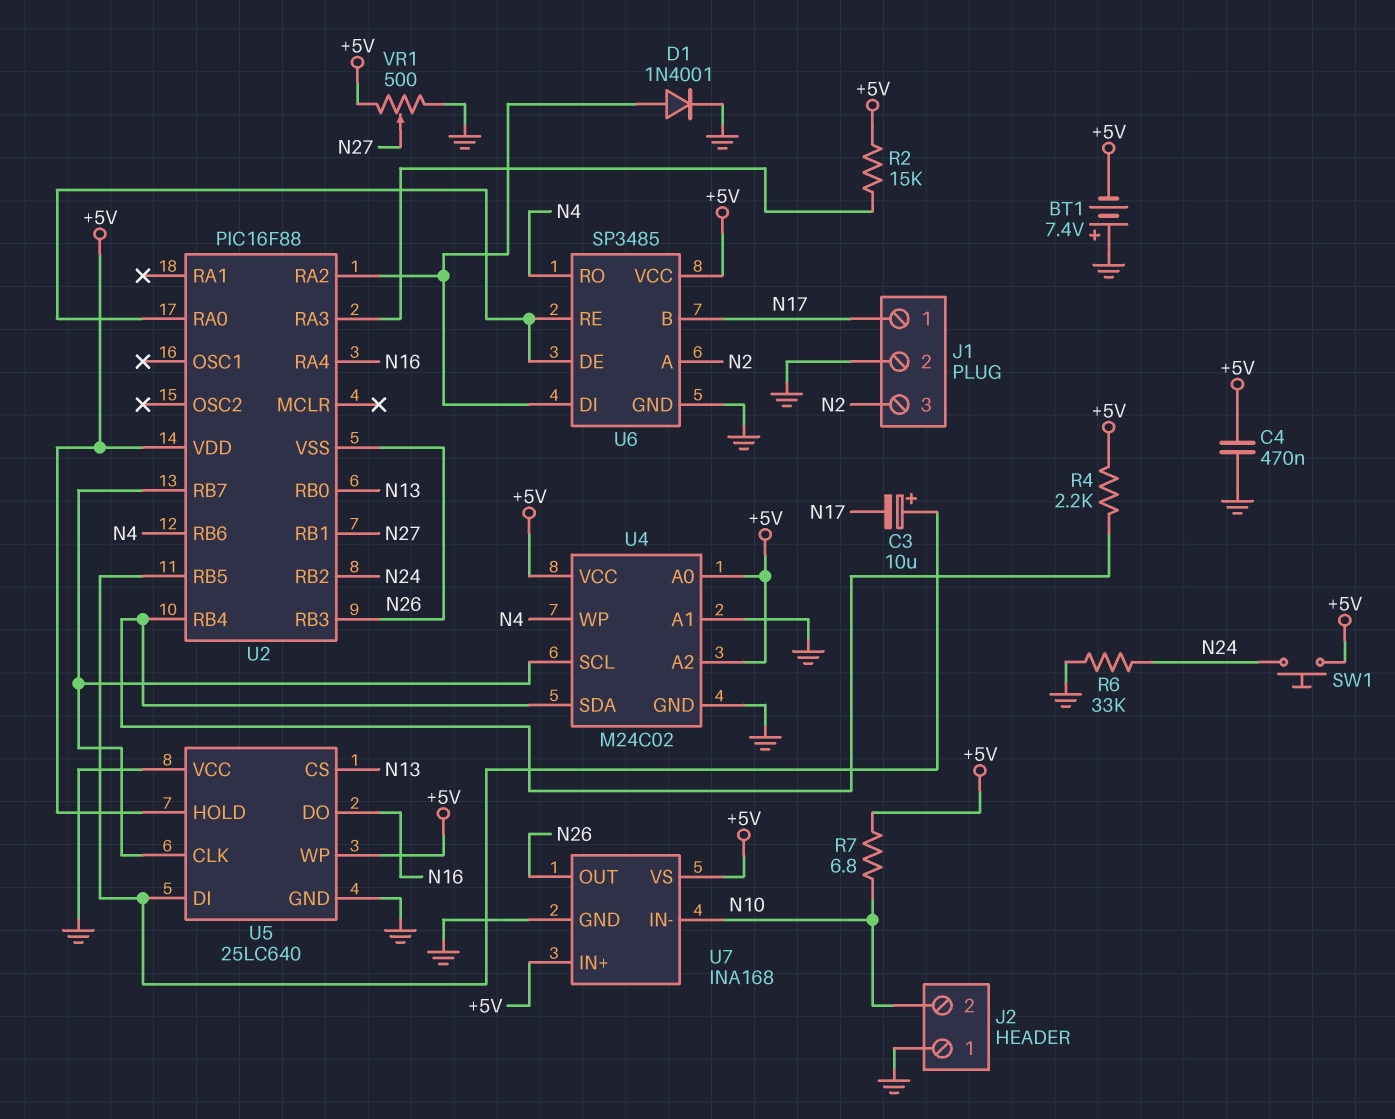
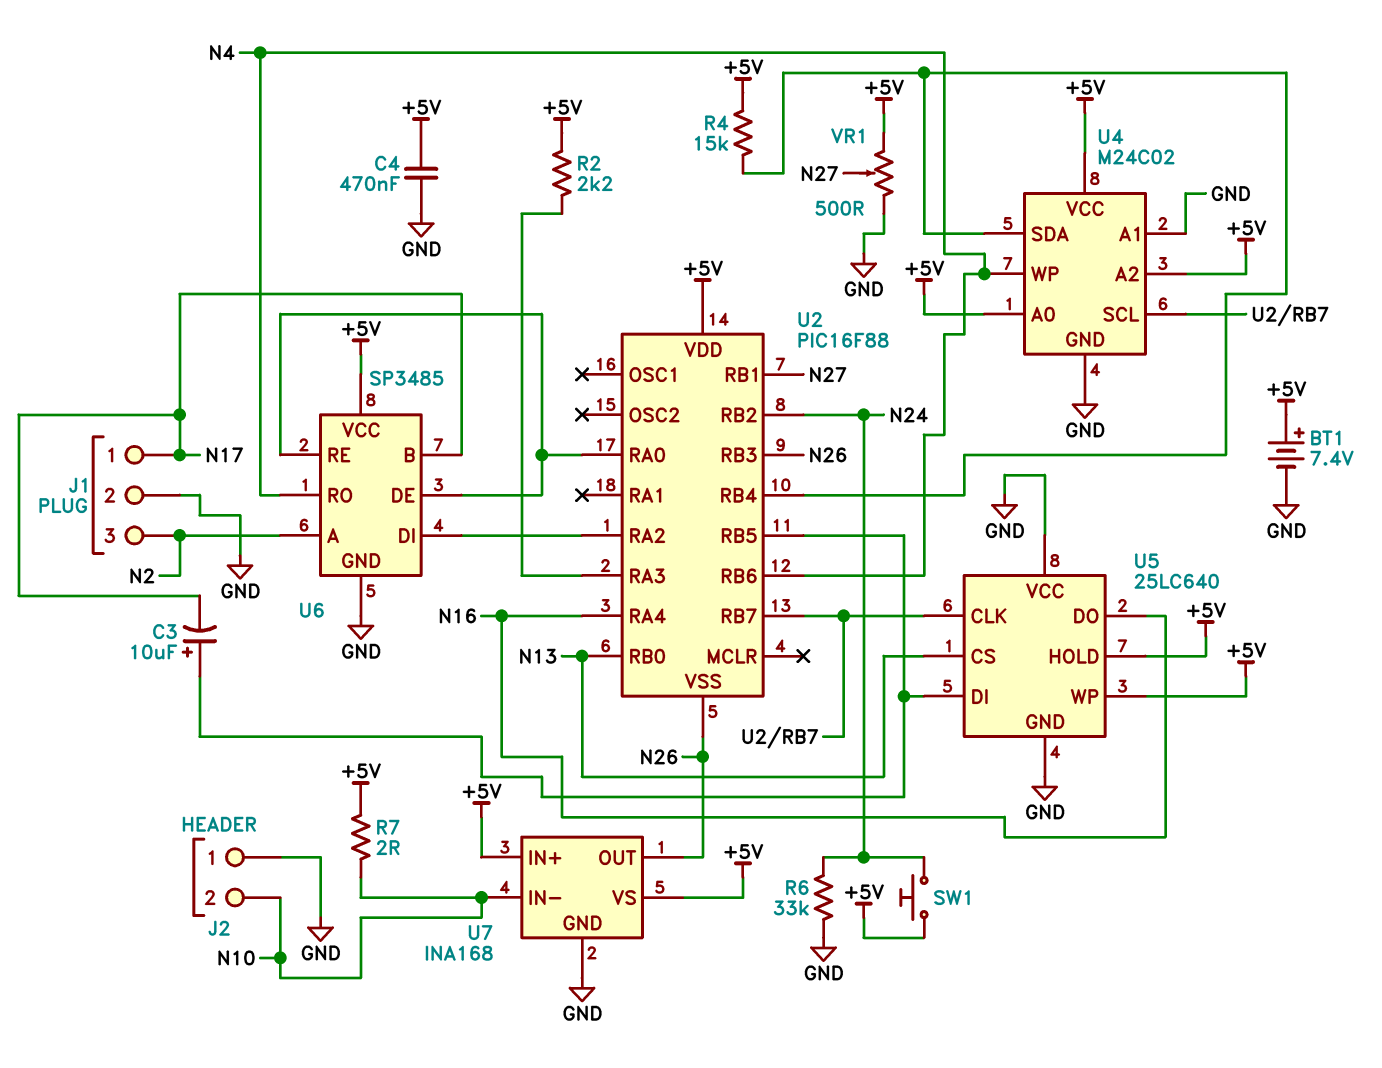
BT1: 7.4V (plus GND, minus +5V) -> 7.4V (plus +5V, minus GND)
D1: diode 1N4001 (A U2/RA2, K GND) -> none
R2: 15k (+5V, U2/RA3) -> 2.2k (+5V, U2/RA3)
R4: 2.2k (+5V, U2/RB4) -> 15k (+5V, U2/RB4)
R7: 6.8 (+5V, N10) -> 2 (+5V, N10)

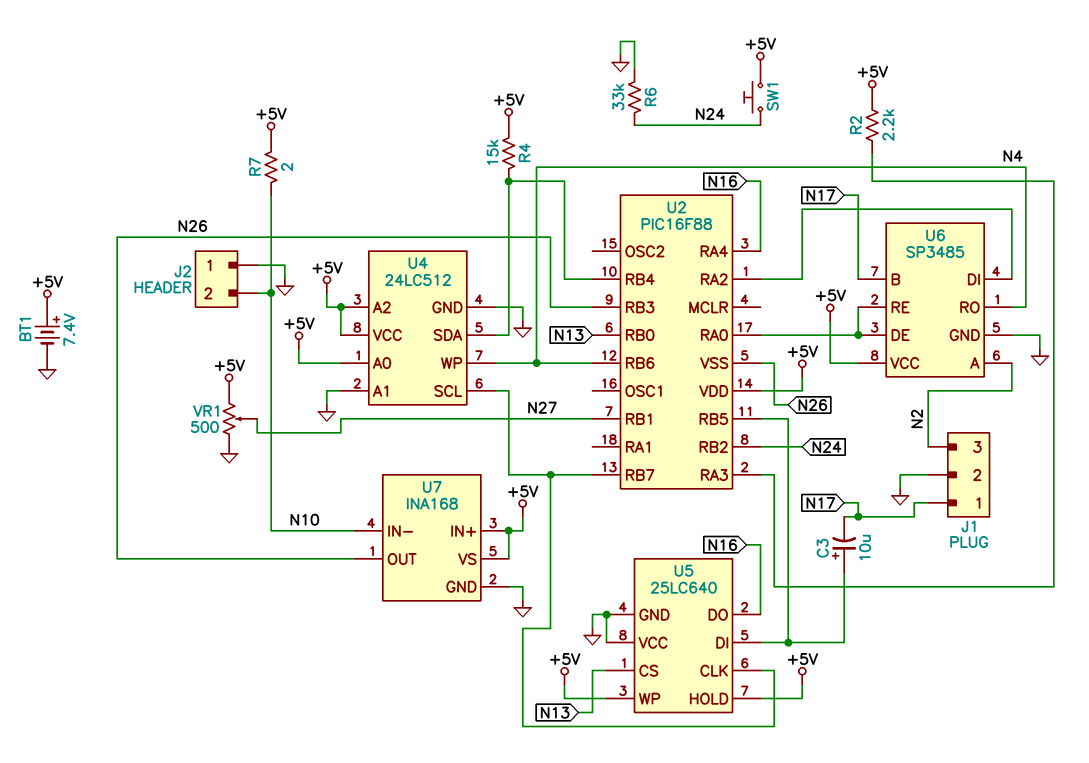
C4: 470nF (+5V, GND) -> none
U4: M24C02 -> 24LC512

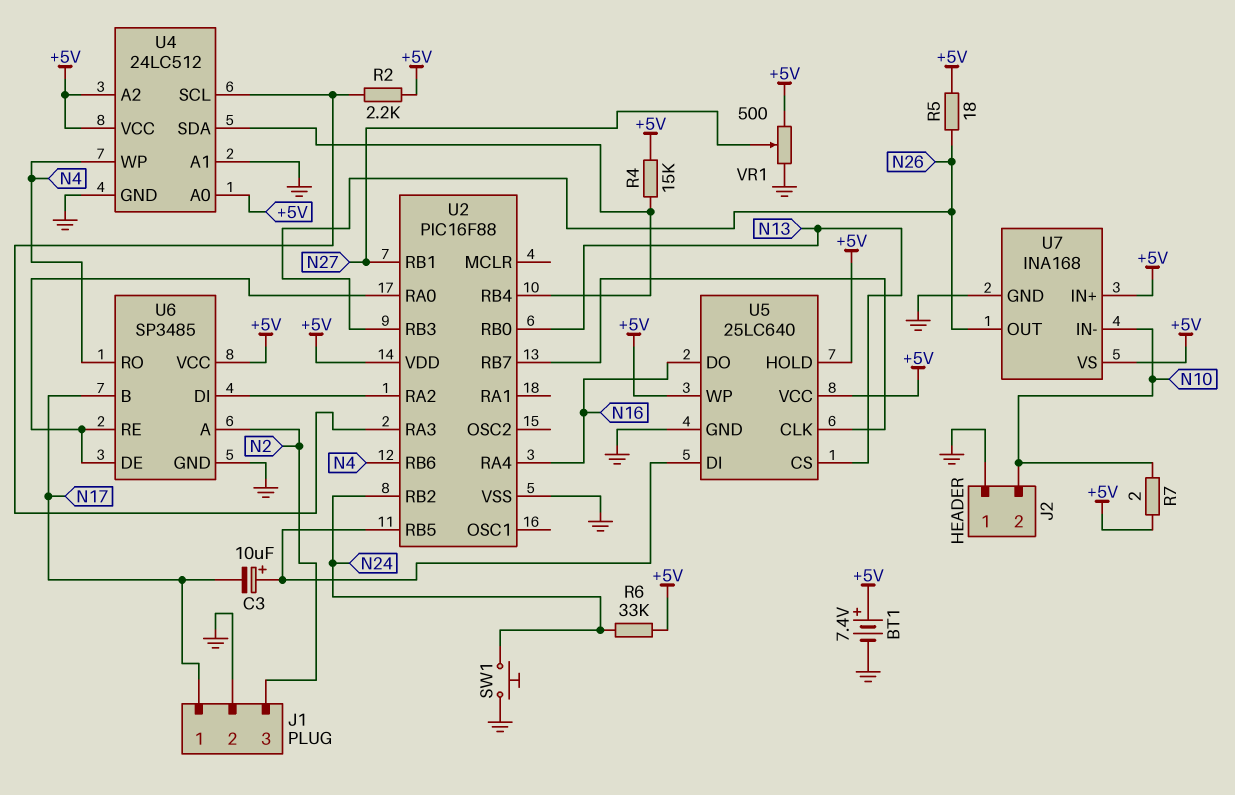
R5: none -> 18 (+5V, N26)
R6: 33k (GND, N24) -> 33k (+5V, N24)
SW1: button (+5V, N24) -> button (GND, N24)
U2 pin VSS: N26 -> GND
U4 pin SCL: U2/RB7 -> U2/RA3
U5 pin VCC: GND -> +5V

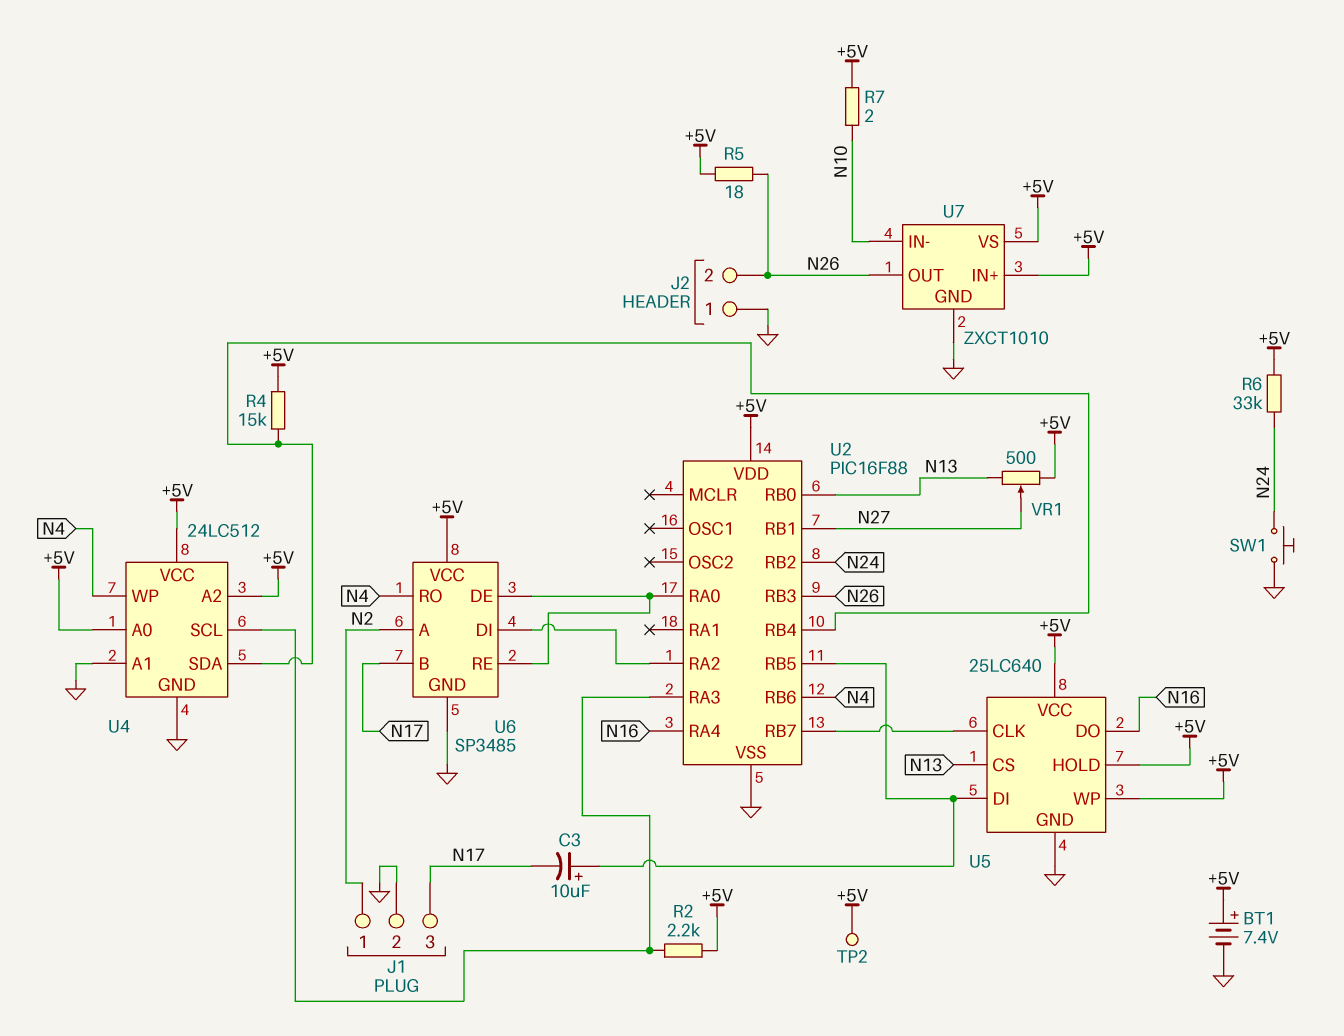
J1 pin 1: N17 -> N2
J1 pin 3: N2 -> N17
J2 pin 2: N10 -> N26
TP2: none -> test point (+5V)
U7: INA168 -> ZXCT1010
VR1: 500 (+5V, GND, wiper N27) -> 500 (+5V, N13, wiper N27)

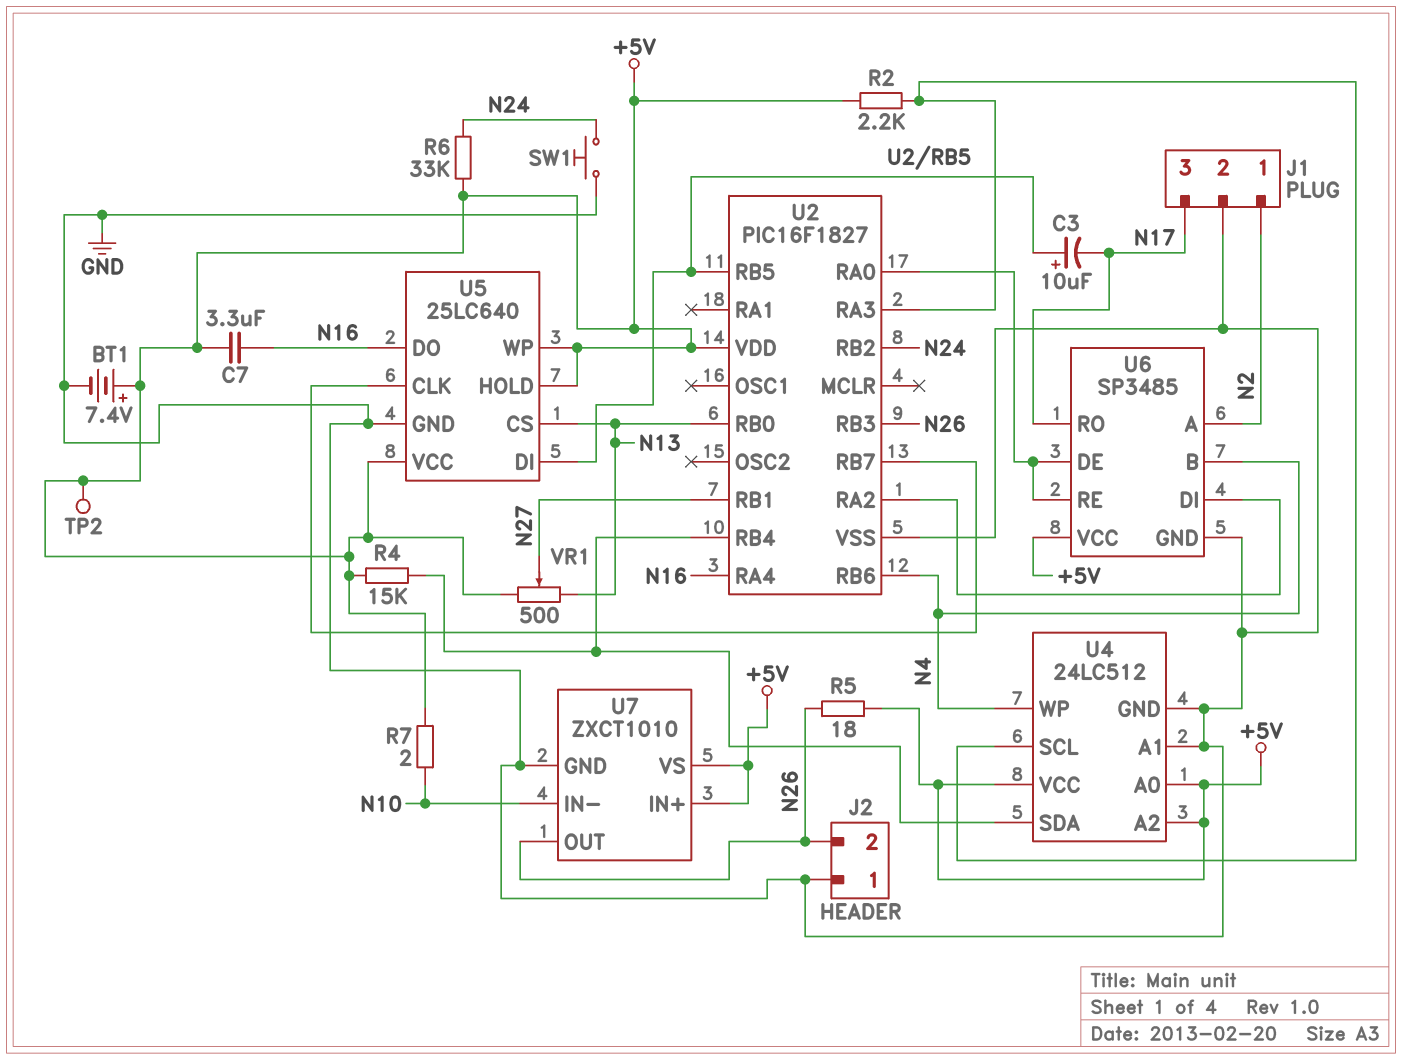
C7: none -> 3.3uF (+5V, N16)
U2: PIC16F88 -> PIC16F1827
U6 pin B: N17 -> N4
U6 pin RO: N4 -> N17

